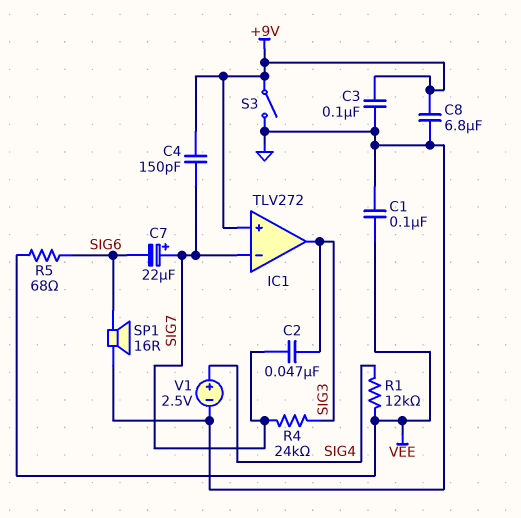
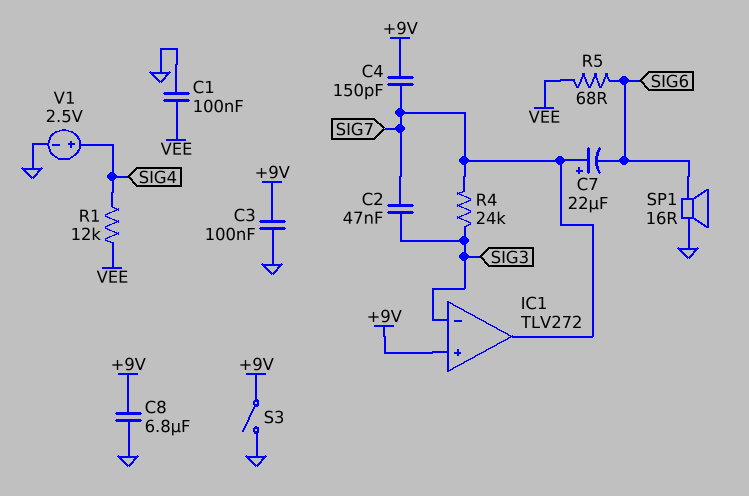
IC1 pin in-: SIG7 -> SIG3
IC1 pin out: SIG3 -> SIG7

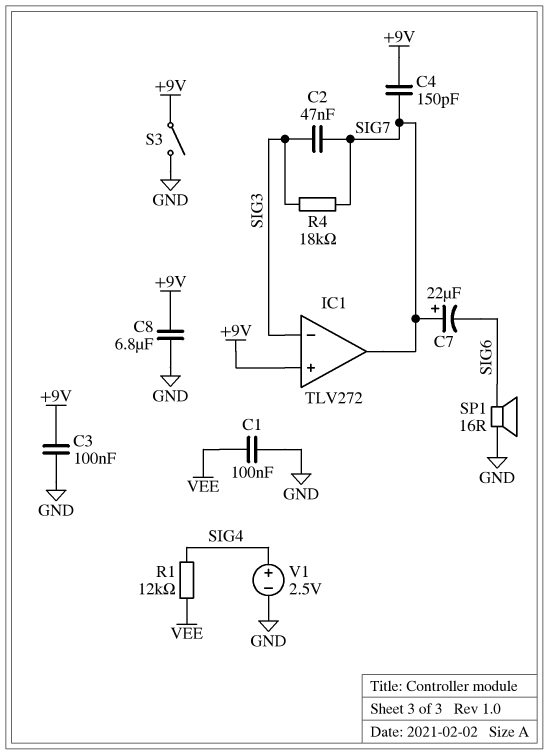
R4: 24k (SIG3, SIG7) -> 18k (SIG3, SIG7)
R5: 68 (SIG6, VEE) -> none

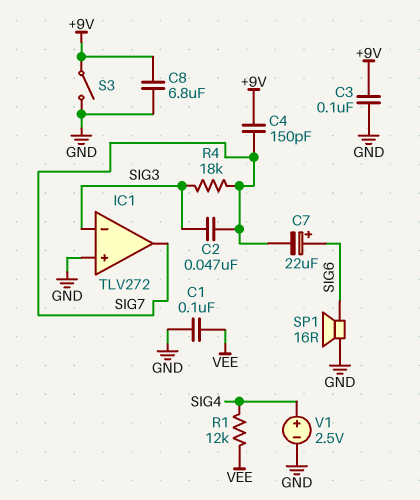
C7: 22uF (plus SIG7, minus SIG6) -> 22uF (plus SIG6, minus SIG7)
IC1 pin in+: +9V -> GND

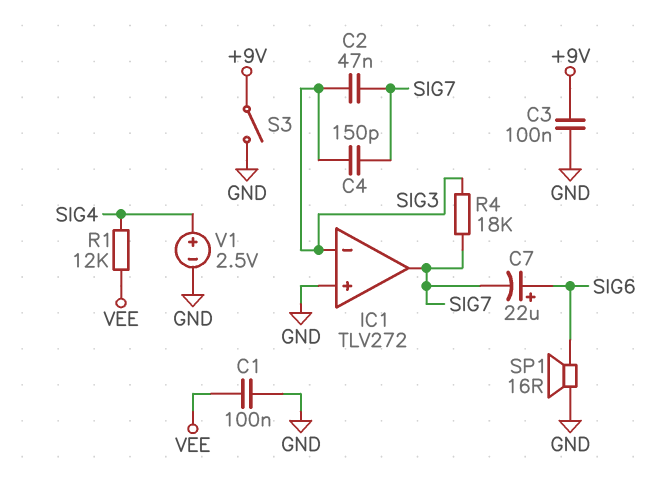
C4: 150pF (+9V, SIG7) -> 150pF (SIG3, SIG7)
C8: 6.8uF (+9V, GND) -> none

